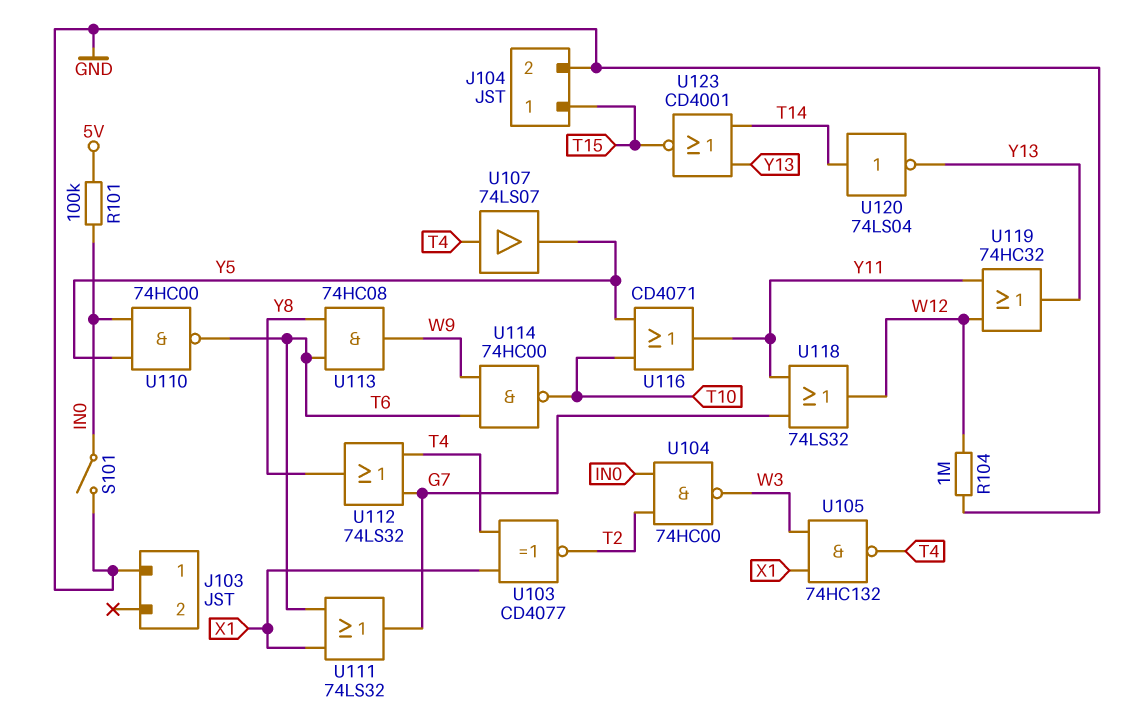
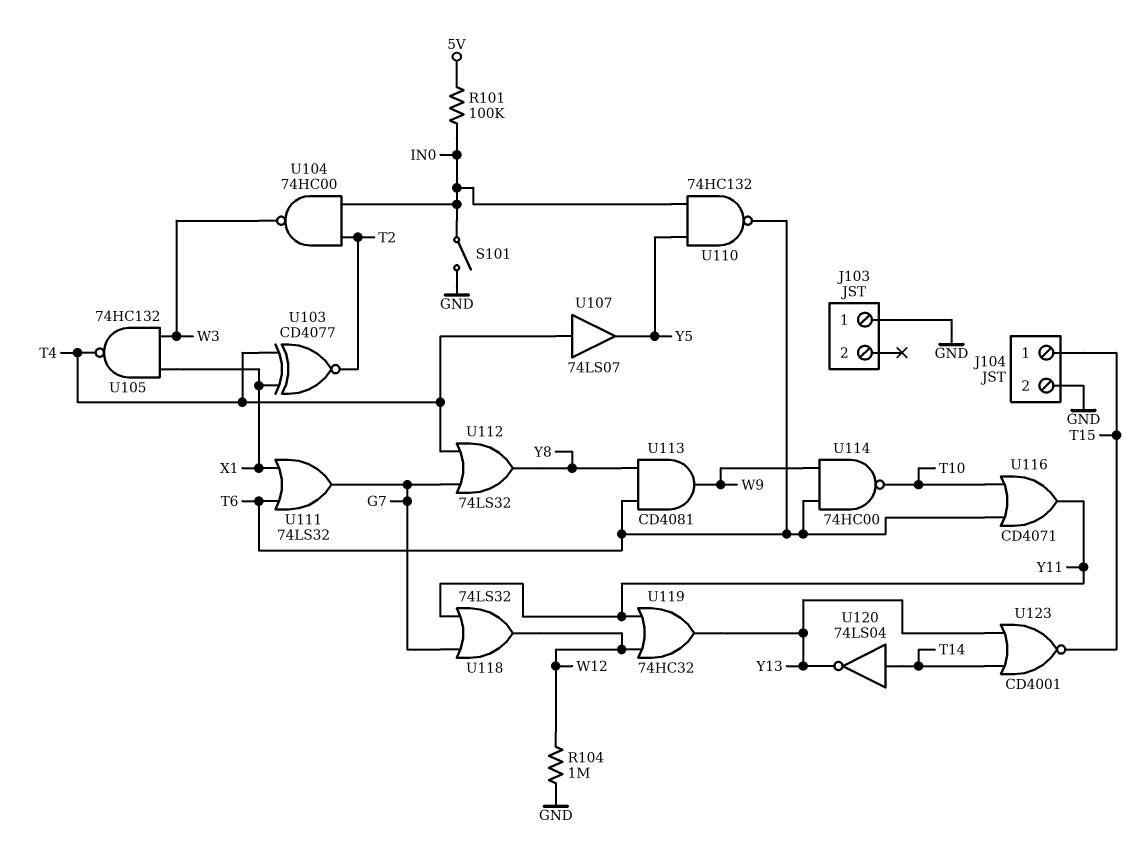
U110: NAND 74HC00 (in IN0, in Y5, out T6) -> NAND 74HC132 (in IN0, in Y5, out T6)
U113: AND 74HC08 (in T6, in Y8, out W9) -> AND CD4081 (in T6, in Y8, out W9)
U116: OR CD4071 (in T10, in Y5, out Y11) -> OR CD4071 (in T6, in T10, out Y11)

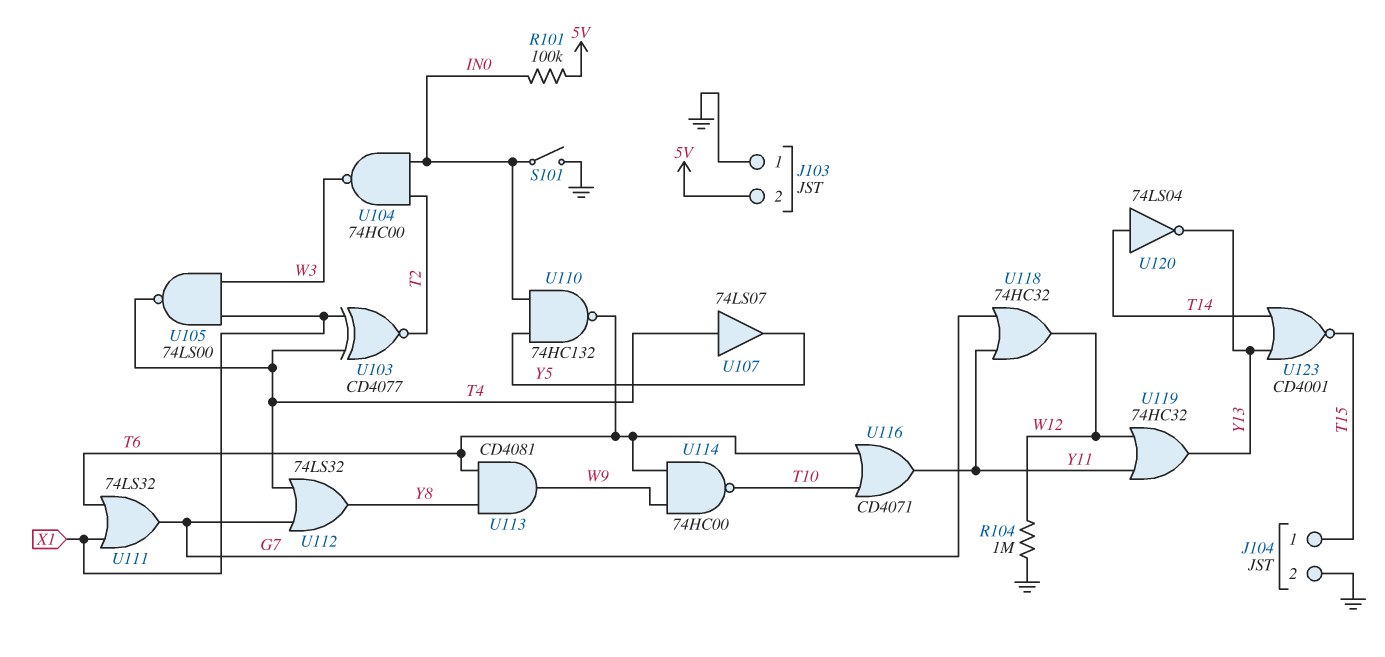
J103 pin 2: none -> 5V
U105: NAND 74HC132 (in W3, in X1, out T4) -> NAND 74LS00 (in W3, in X1, out T4)
U118: OR 74LS32 (in G7, in Y11, out W12) -> OR 74HC32 (in G7, in Y11, out W12)

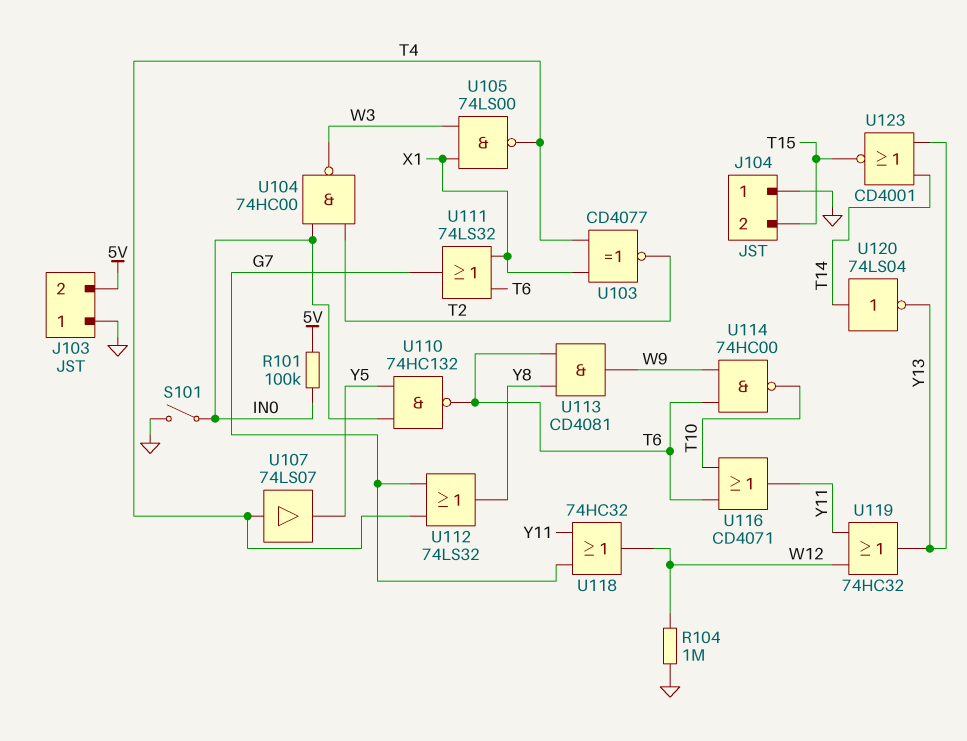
J104 pin 1: T15 -> GND
J104 pin 2: GND -> T15

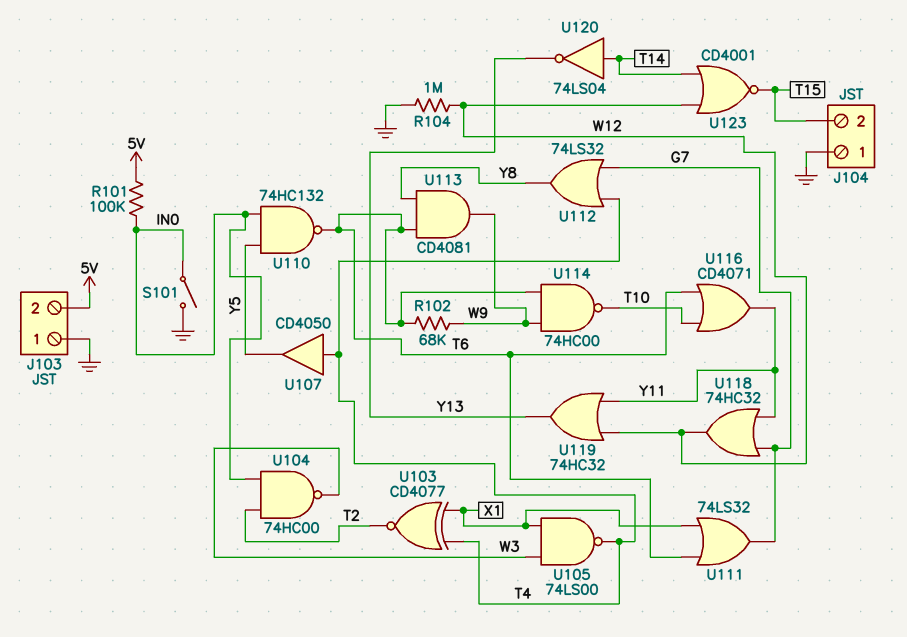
R102: none -> 68k (T6, W9)
U107: buffer 74LS07 (in T4, out Y5) -> buffer CD4050 (in T4, out Y5)
U123: NOR CD4001 (in T14, in Y13, out T15) -> NOR CD4001 (in T14, in W12, out T15)

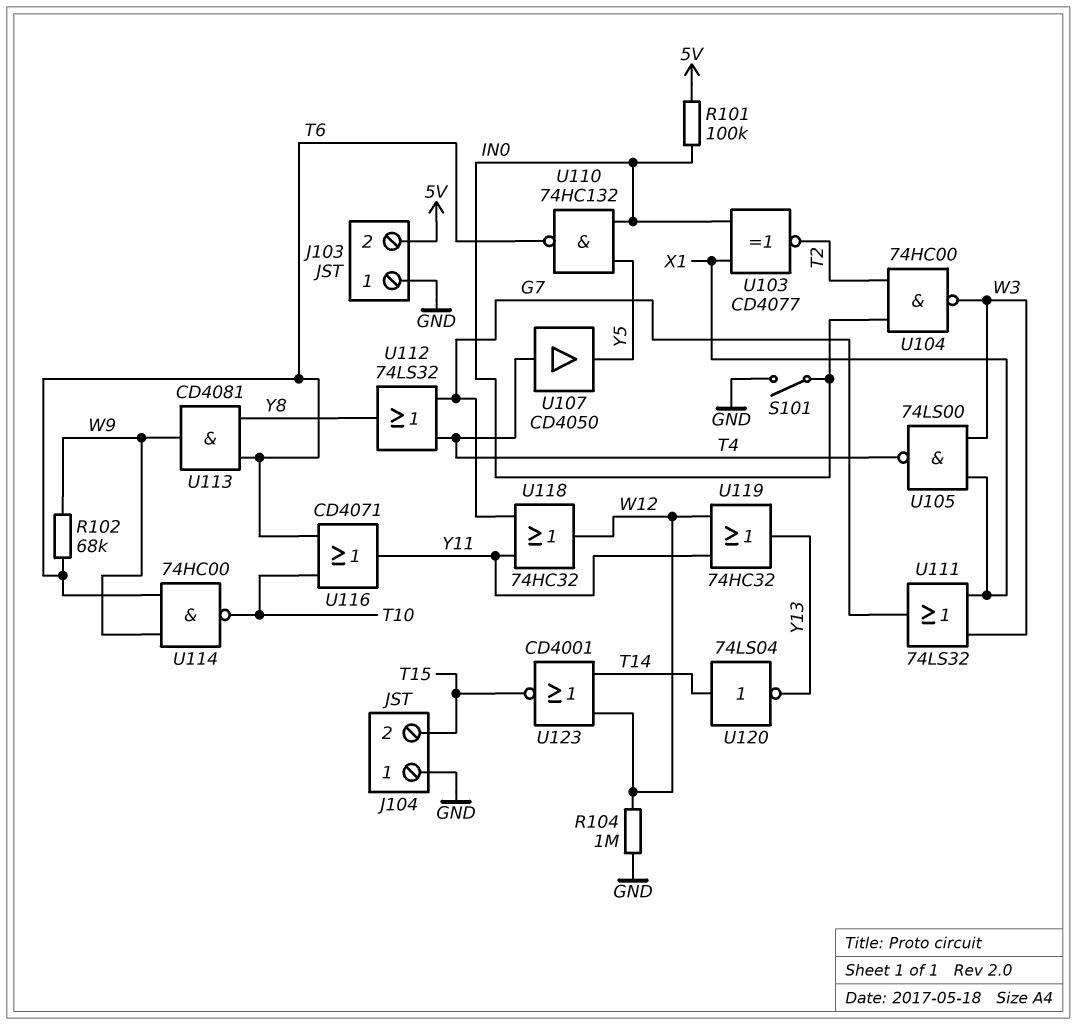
U103: XNOR CD4077 (in T4, in X1, out T2) -> XNOR CD4077 (in IN0, in X1, out T2)
U111: OR 74LS32 (in T6, in X1, out G7) -> OR 74LS32 (in W3, in X1, out G7)

